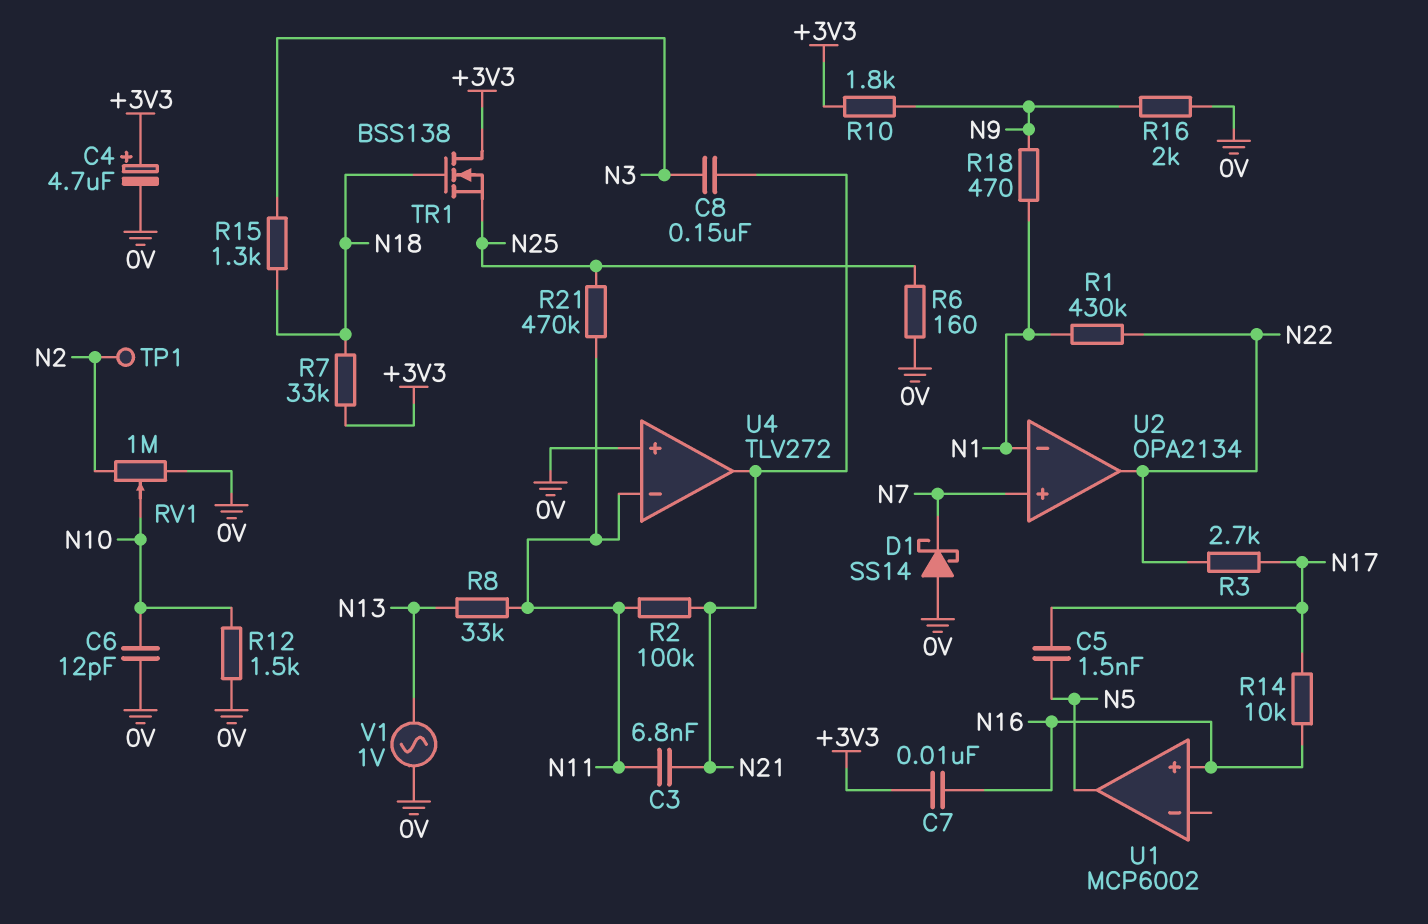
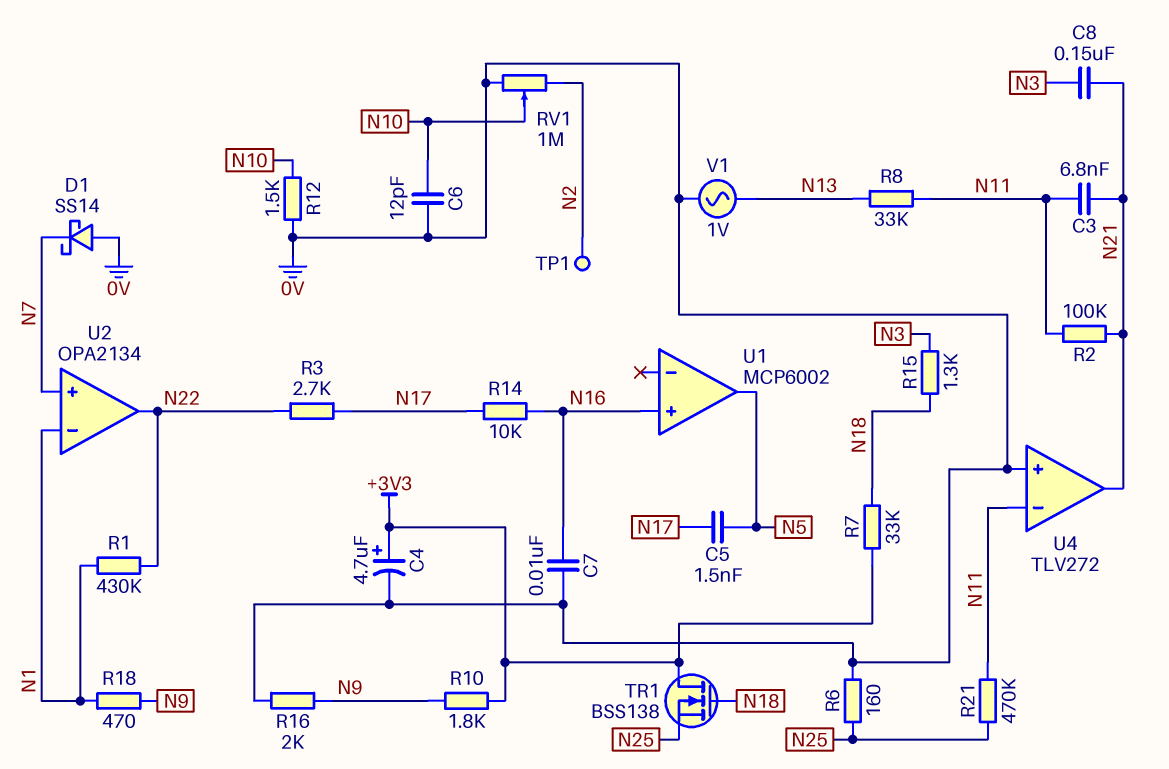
C7: 10nF (+3V3, N16) -> 10nF (0V, N16)

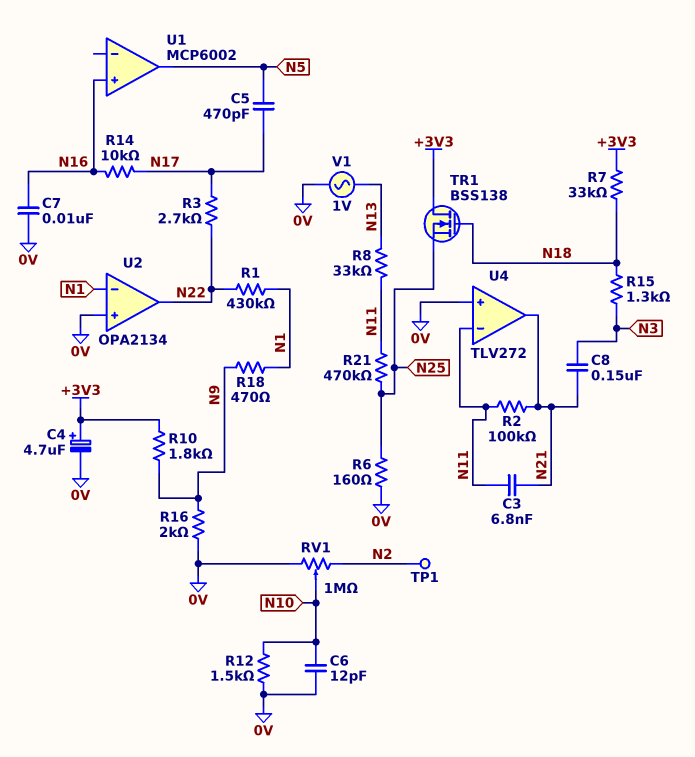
C5: 1.5nF (N5, N17) -> 470pF (N5, N17)
D1: schottky SS14 (A 0V, K N7) -> none
U2 pin in+: N7 -> 0V

